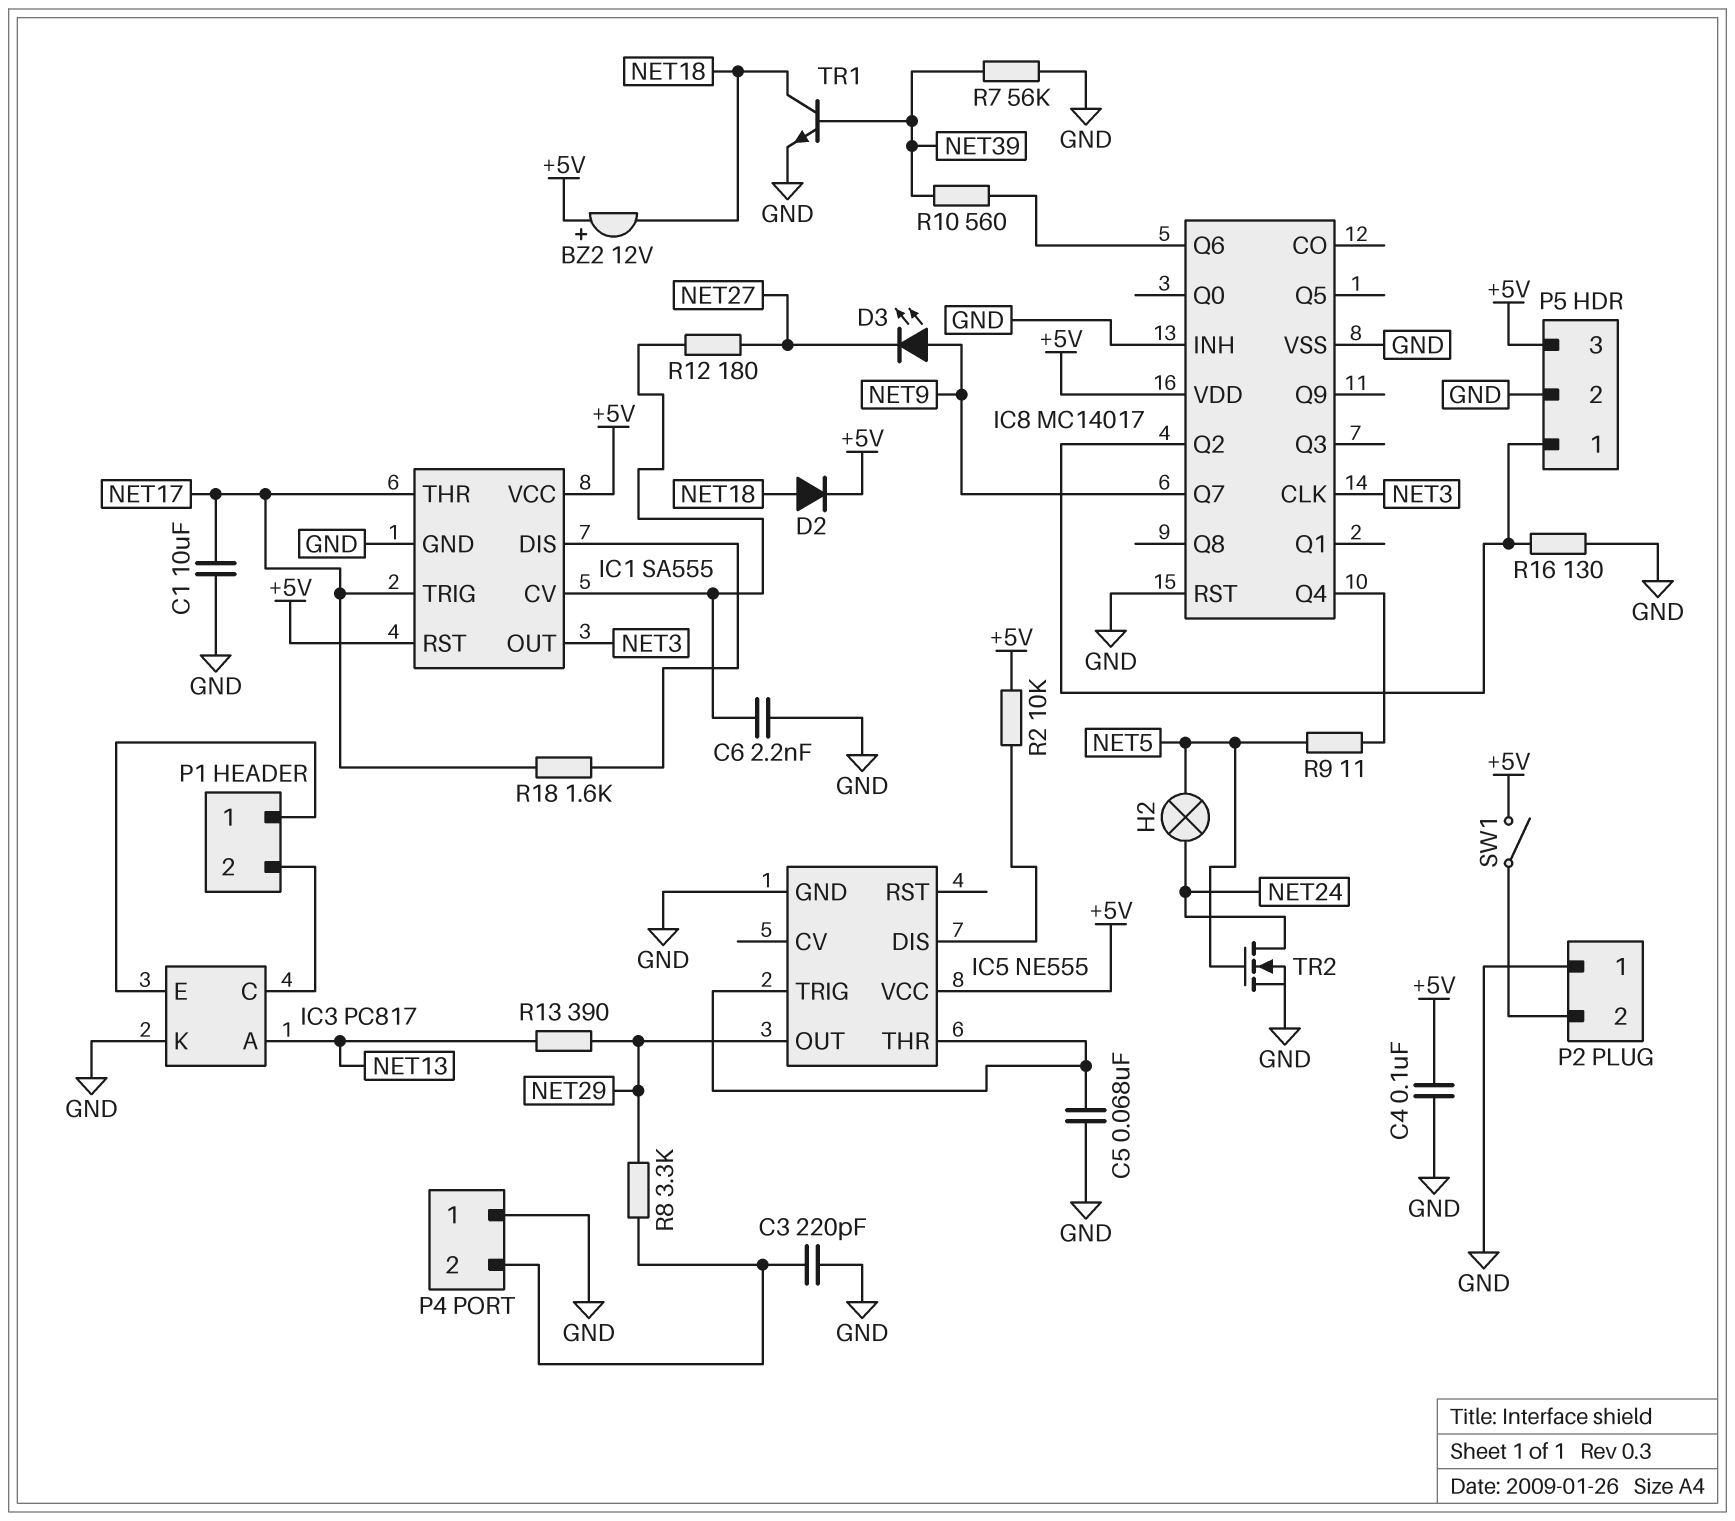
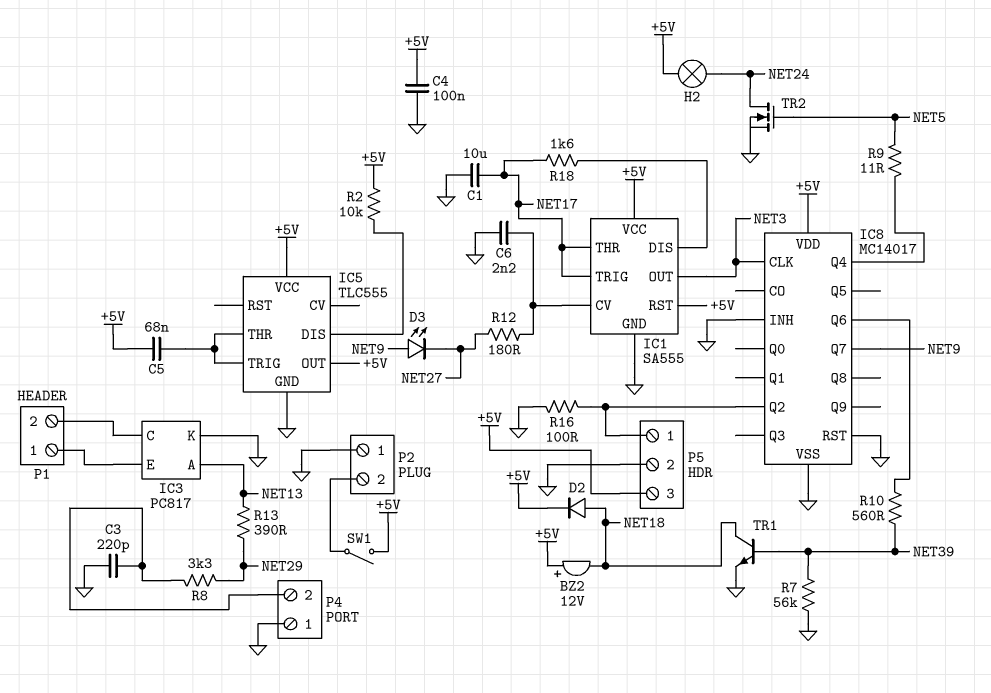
C5: 68nF (GND, IC5/THR) -> 68nF (+5V, IC5/THR)
H2: lamp (NET5, NET24) -> lamp (+5V, NET24)
IC5: NE555 -> TLC555
IC5 pin OUT: NET29 -> +5V
R16: 130 (GND, IC8/Q2) -> 100 (GND, IC8/Q2)

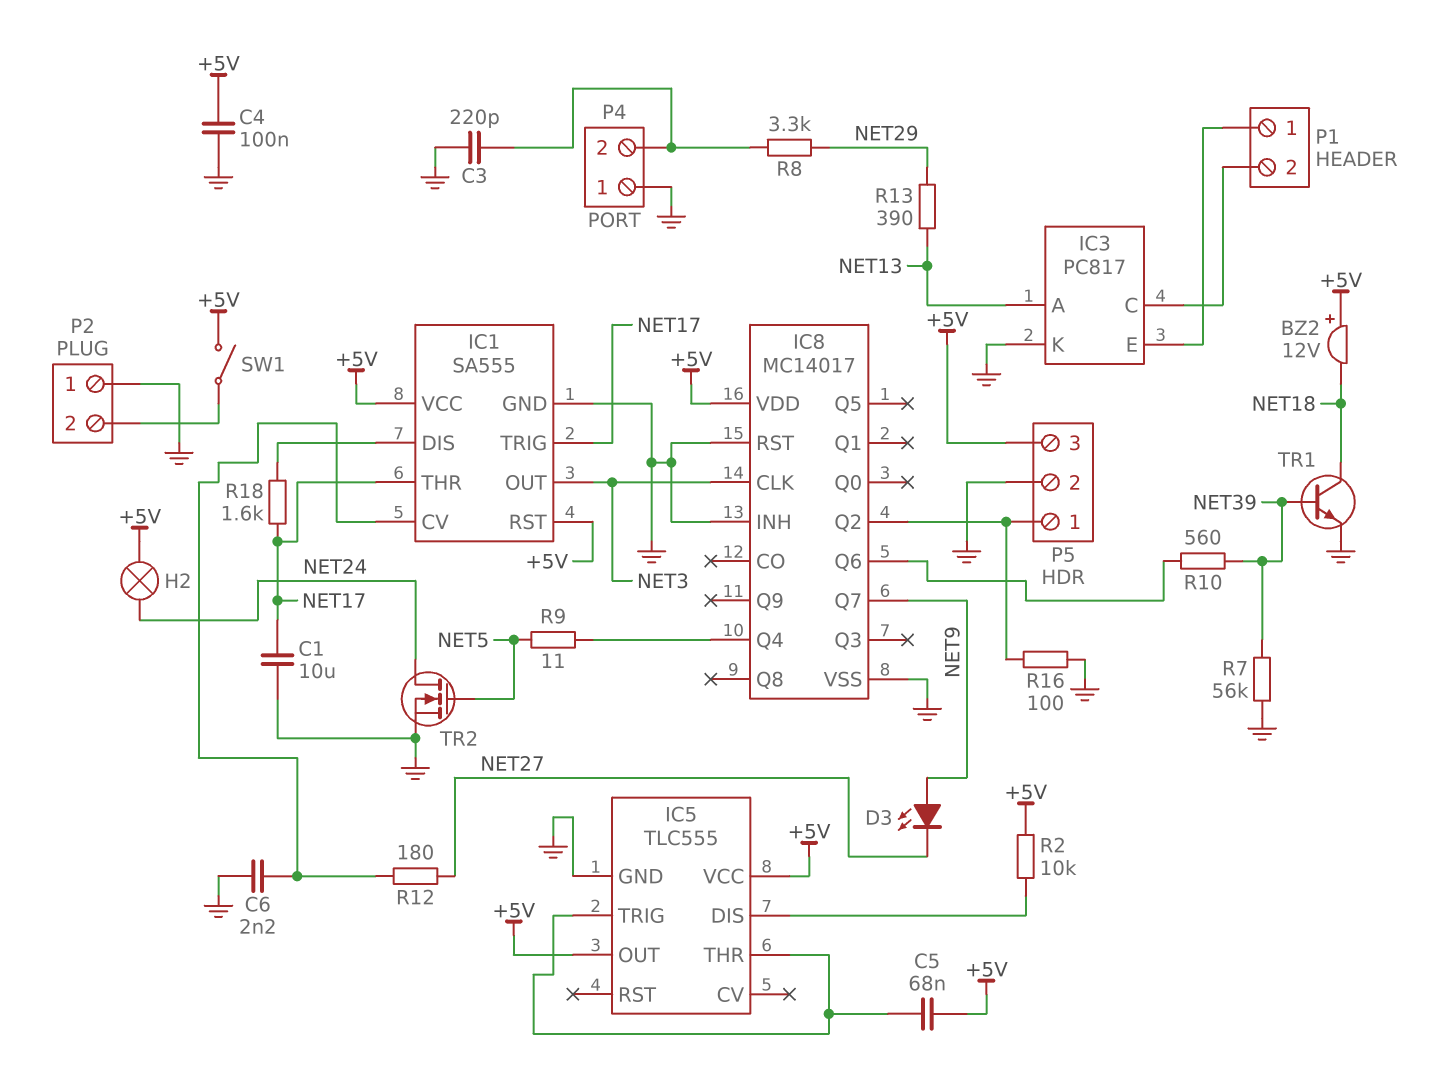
D2: diode (A NET18, K +5V) -> none

